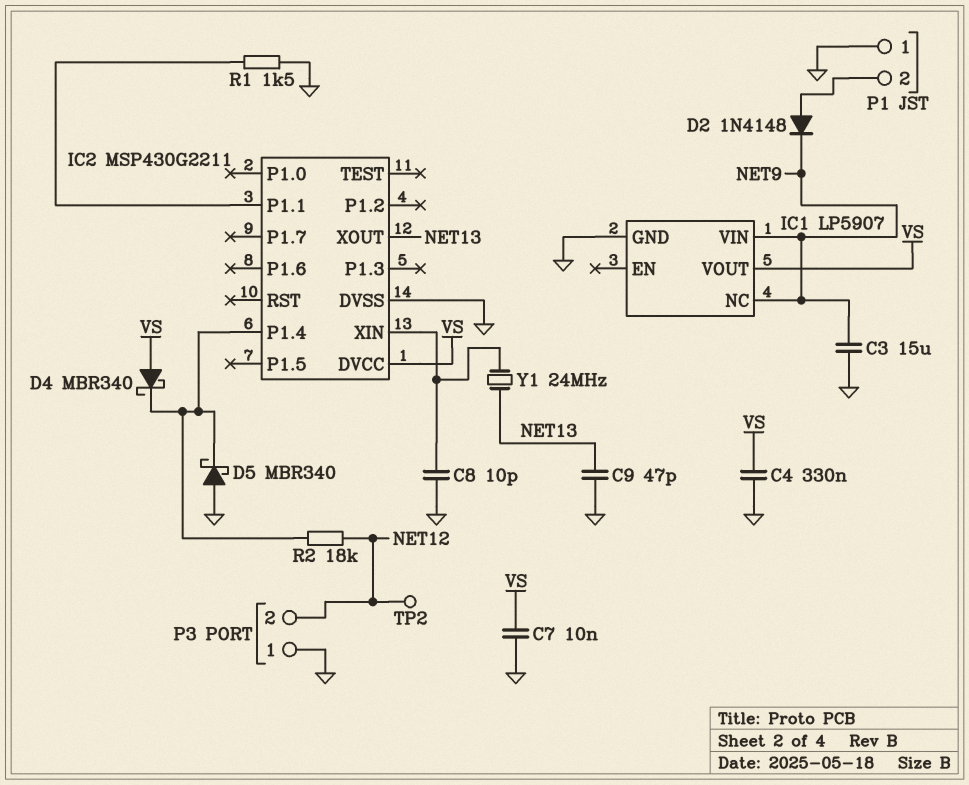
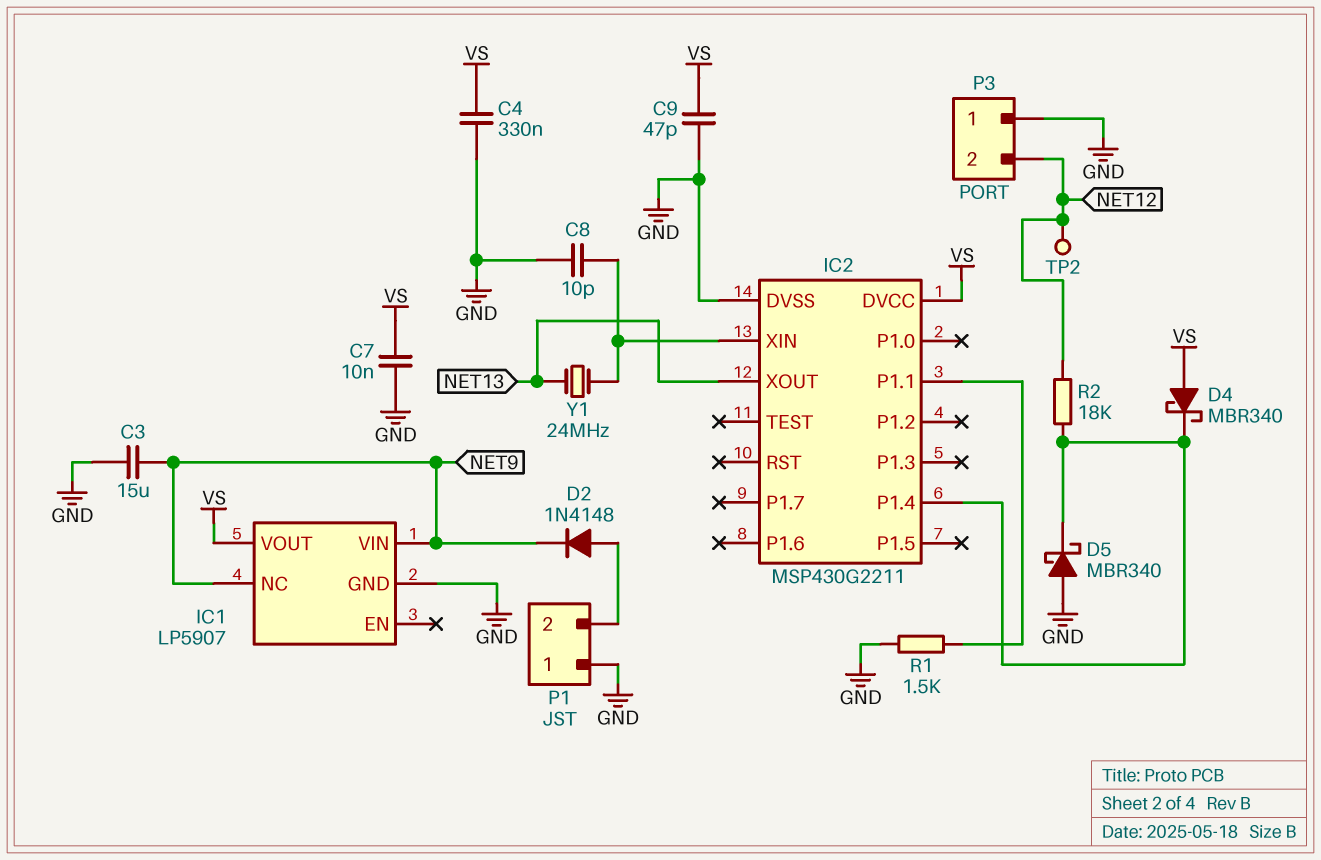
C9: 47pF (GND, NET13) -> 47pF (GND, VS)

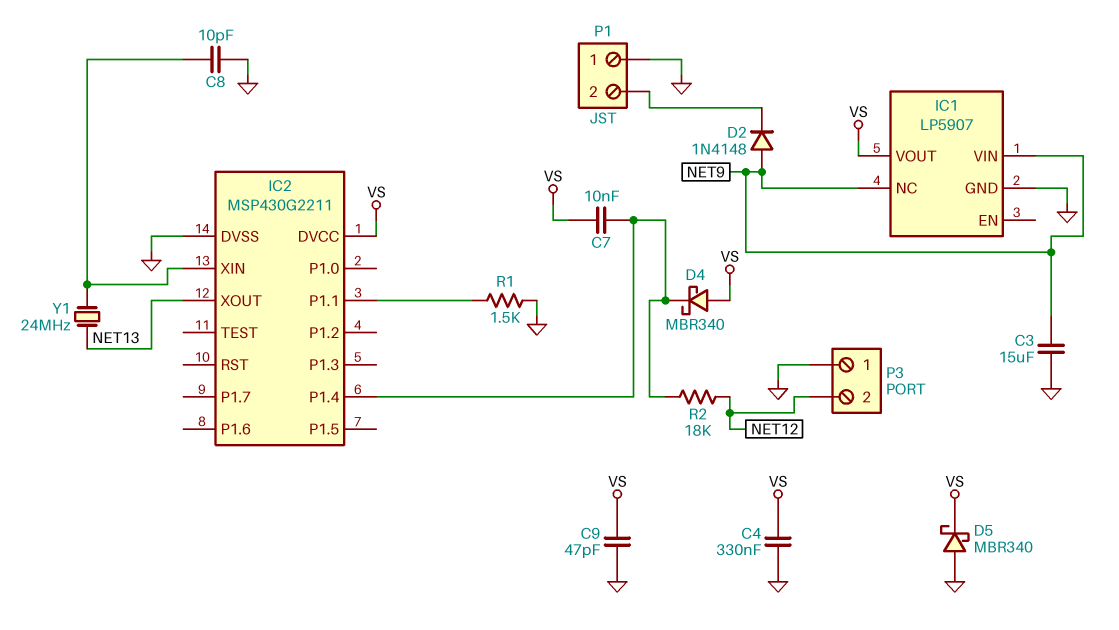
C7: 10nF (GND, VS) -> 10nF (IC2/P1.4, VS)
D2: diode 1N4148 (A P1/2, K NET9) -> diode 1N4148 (A NET9, K P1/2)
D5: schottky MBR340 (A GND, K IC2/P1.4) -> schottky MBR340 (A GND, K VS)
TP2: test point (NET12) -> none

